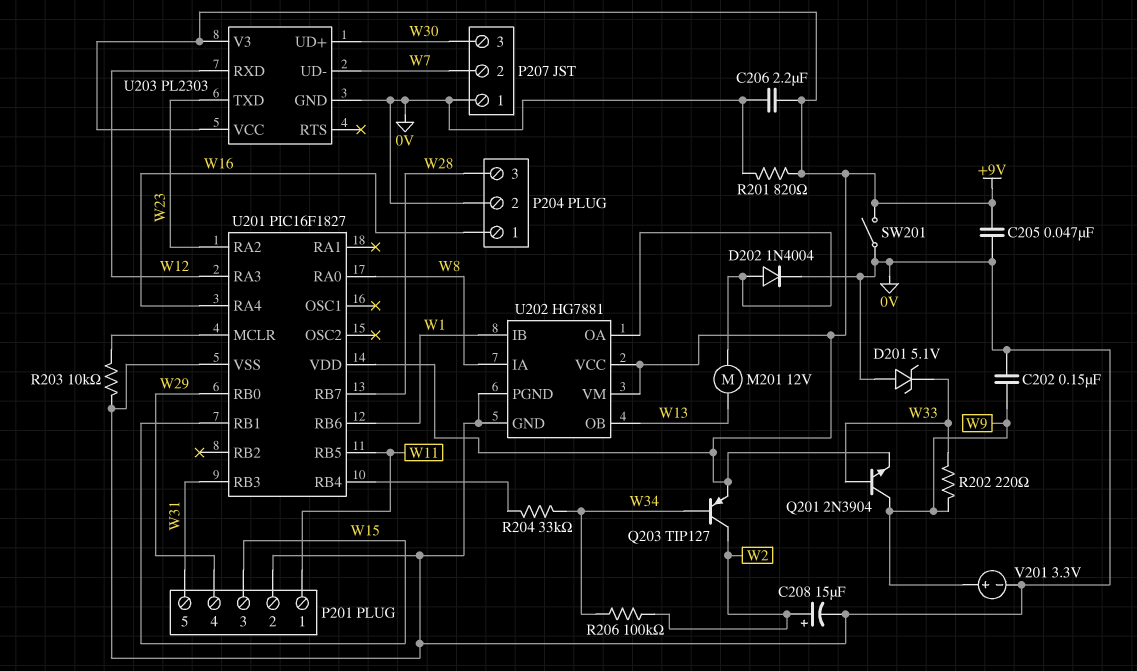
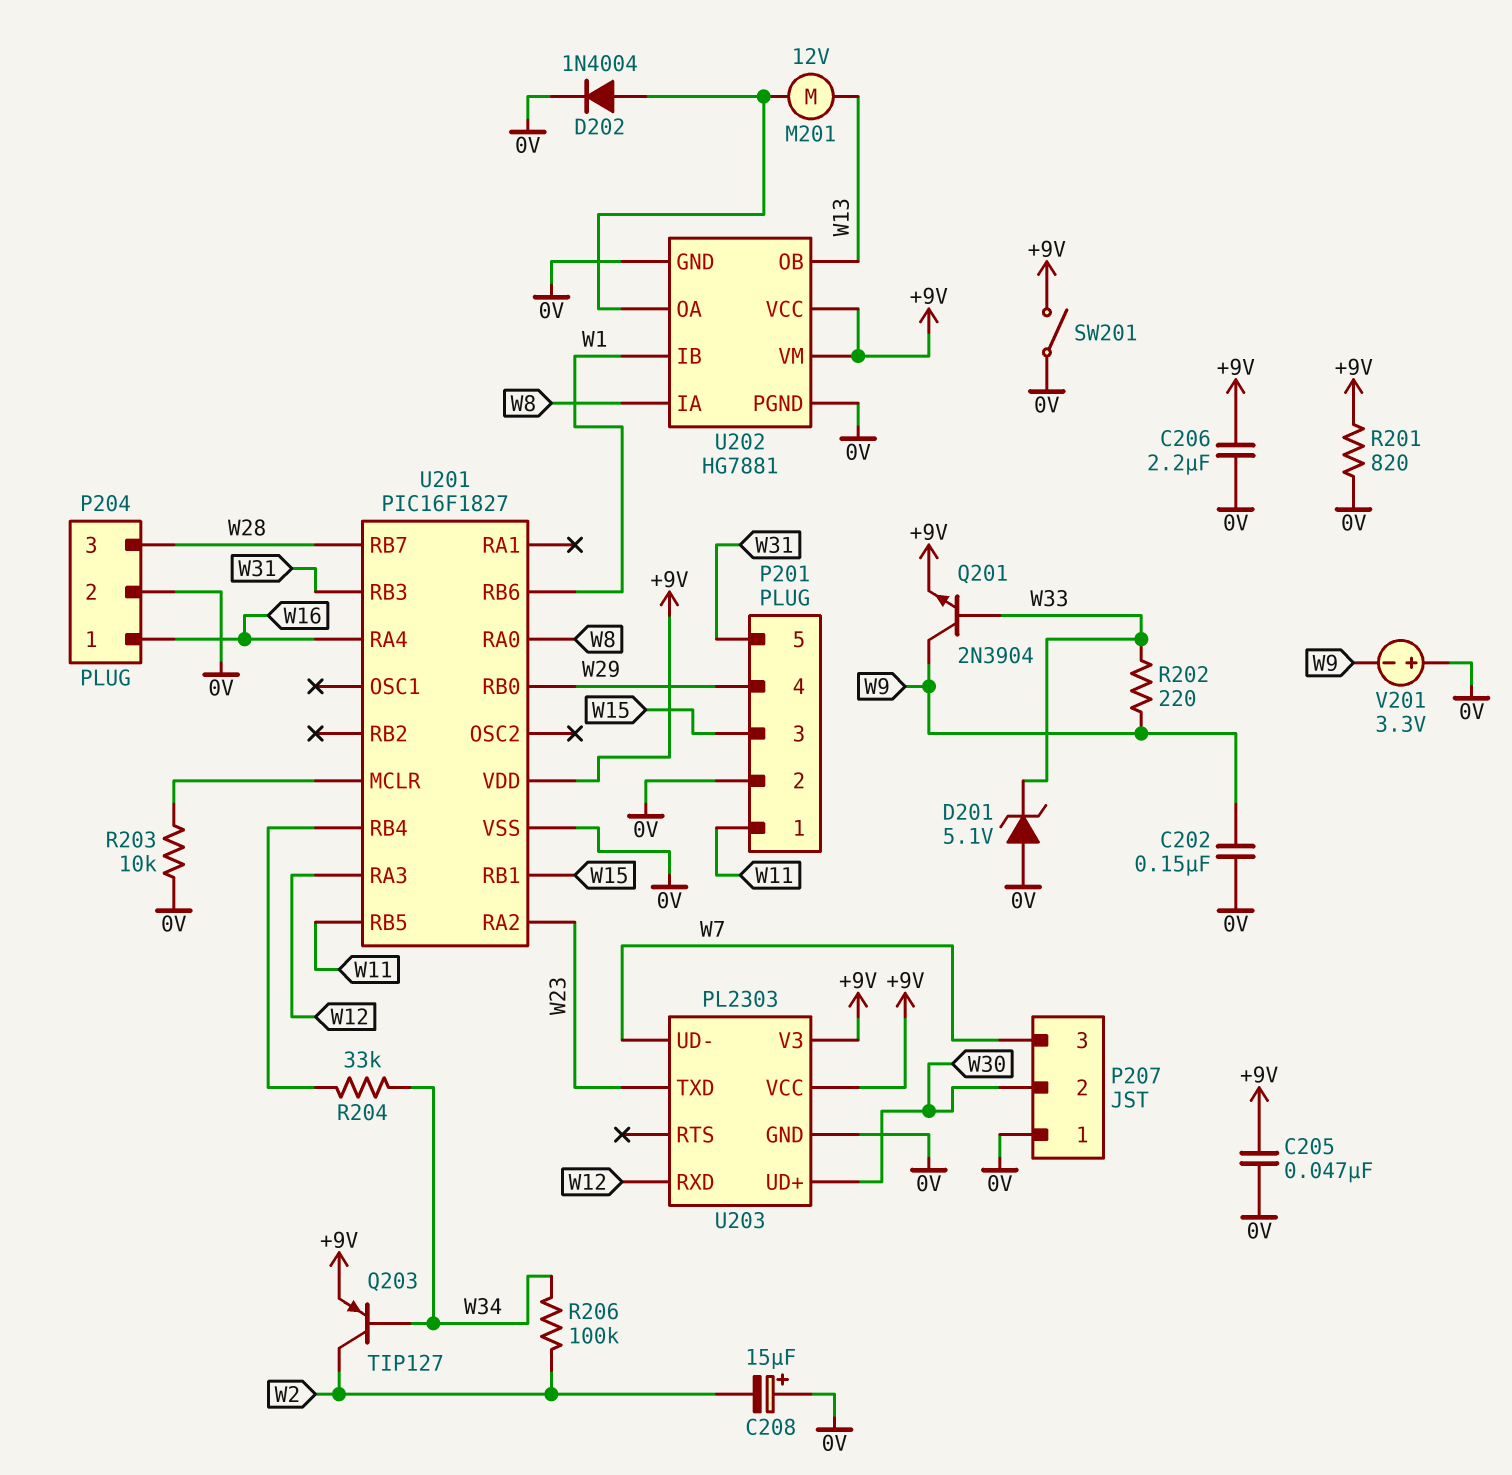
C208: 15uF (plus W2, minus 0V) -> 15uF (plus 0V, minus W2)
P207 pin 2: W7 -> W30
P207 pin 3: W30 -> W7
V201: 3.3V (plus W9, minus 0V) -> 3.3V (plus 0V, minus W9)

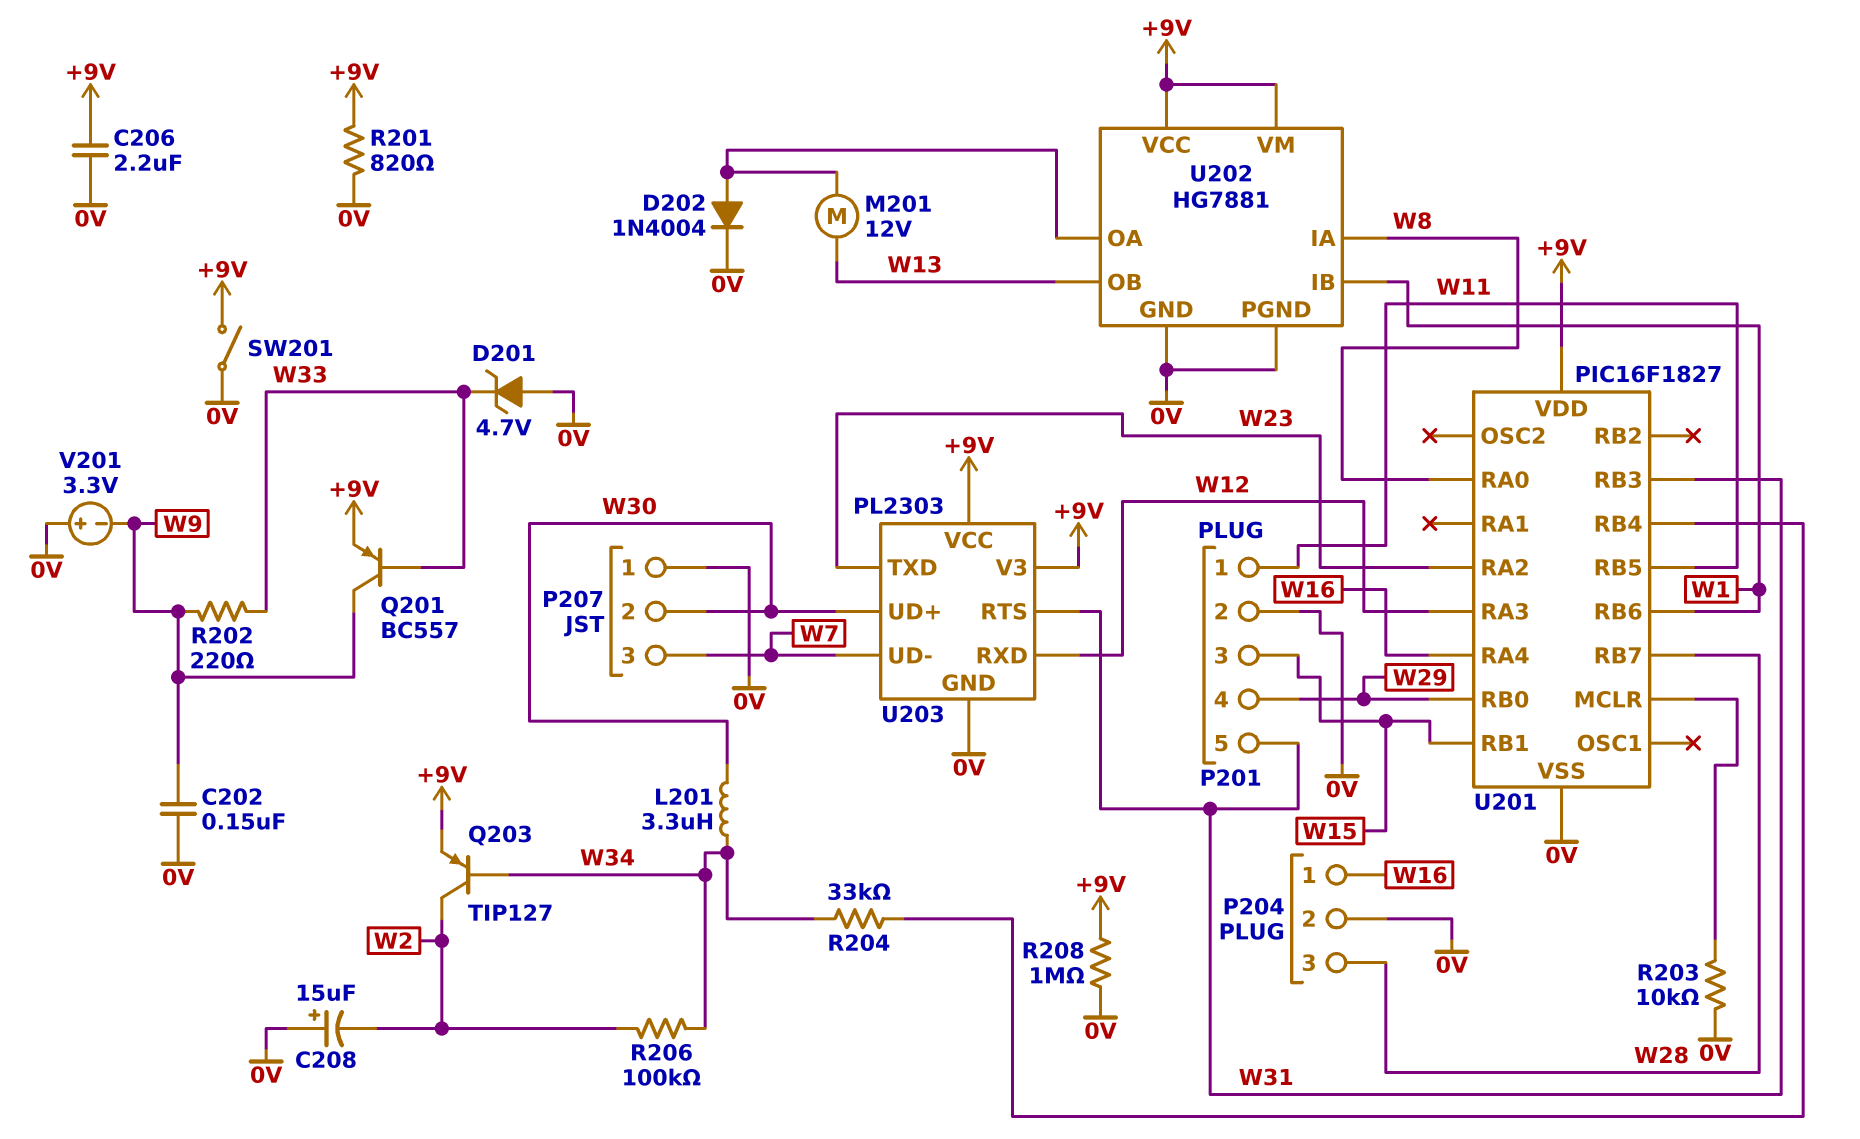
C205: 47nF (+9V, 0V) -> none
D201: zener 5.1V (A 0V, K W33) -> zener 4.7V (A 0V, K W33)
L201: none -> 3.3uH (W30, W34)
Q201: NPN 2N3904 (B W33, C W9, E +9V) -> PNP BC557 (B W33, C W9, E +9V)
R208: none -> 1M (+9V, 0V)
U203 pin RTS: none -> W31

